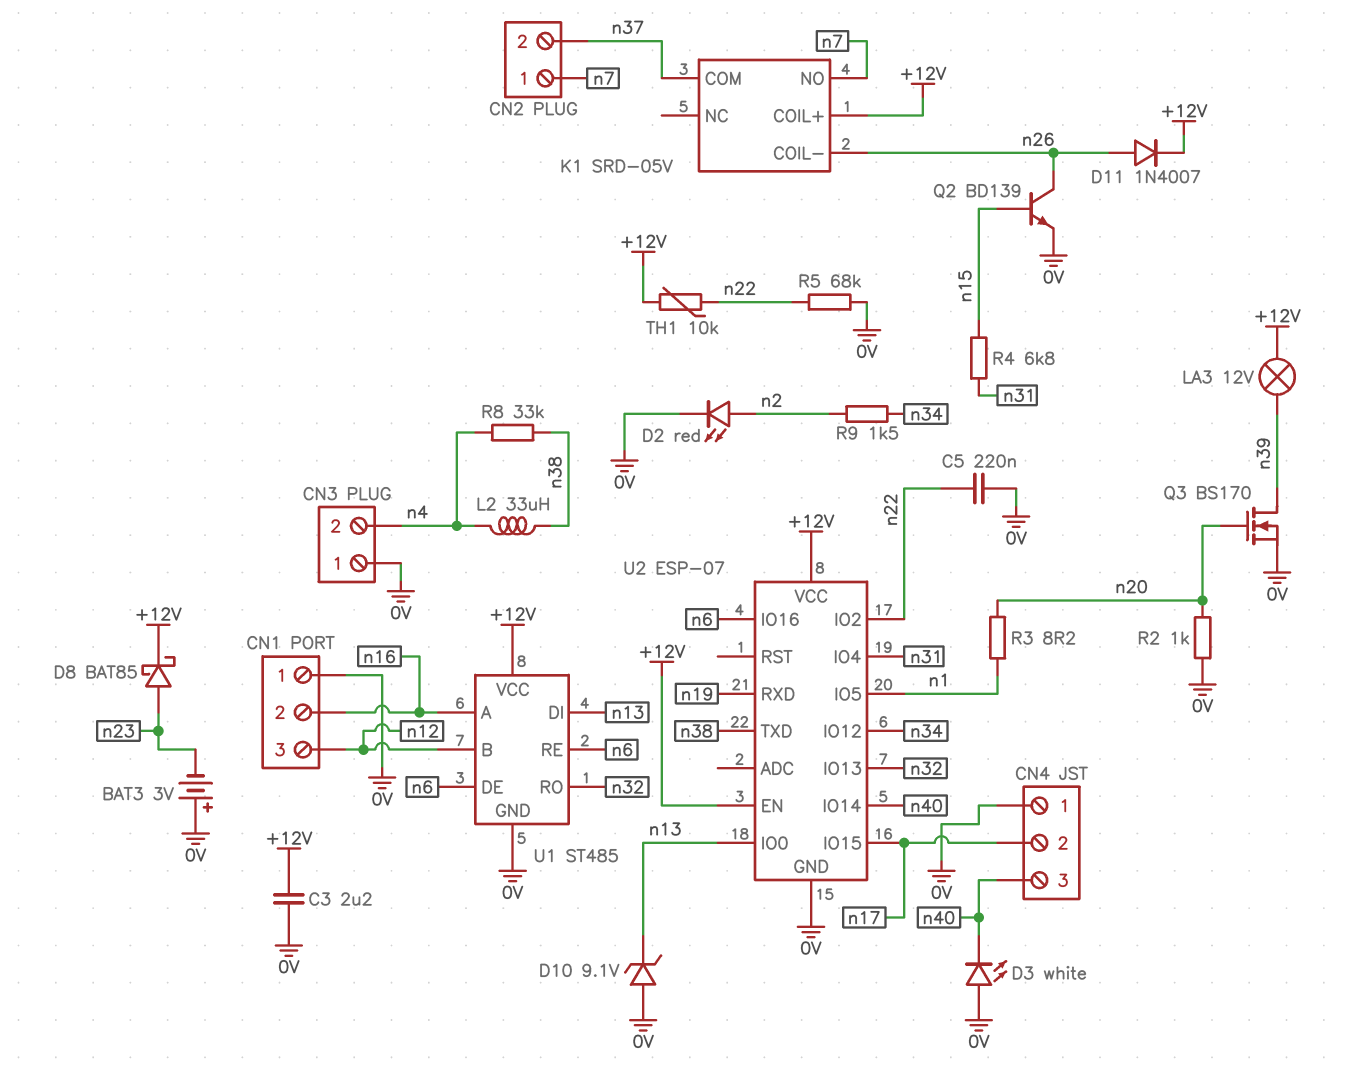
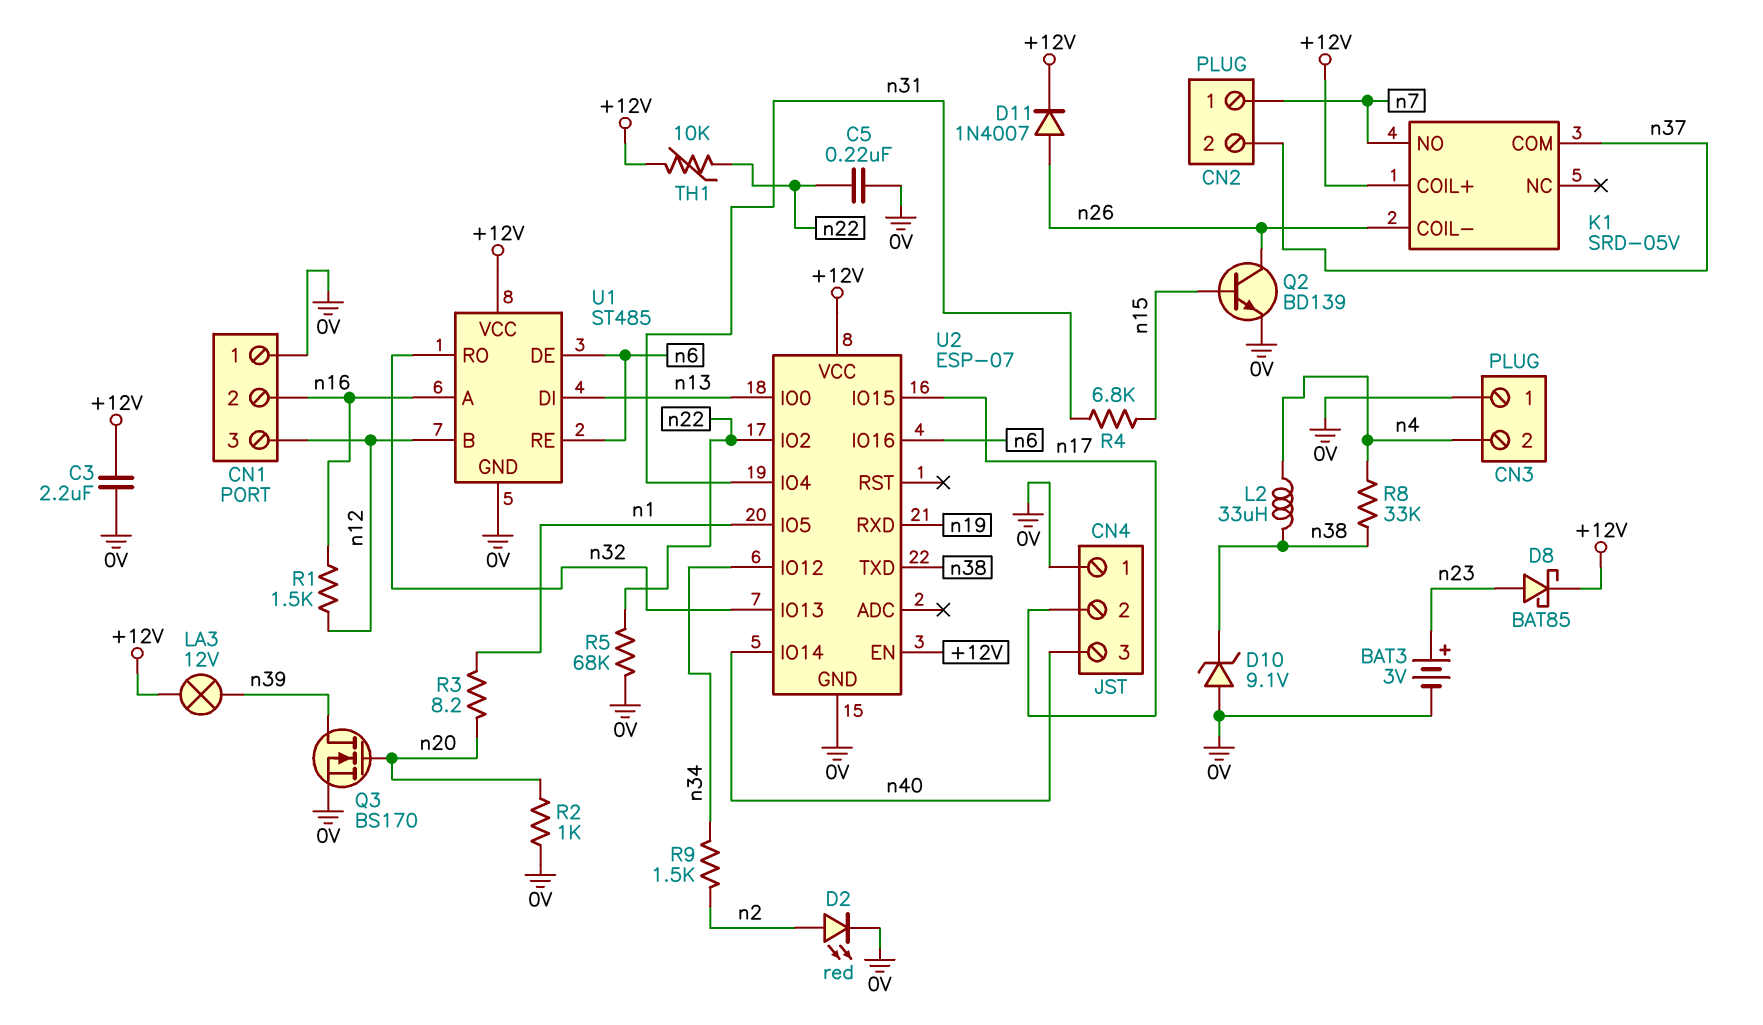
BAT3: 3V (plus 0V, minus n23) -> 3V (plus n23, minus 0V)
D3: LED white (A 0V, K n40) -> none
D10: zener 9.1V (A 0V, K n13) -> zener 9.1V (A 0V, K n38)
R1: none -> 1.5k (n12, n16)

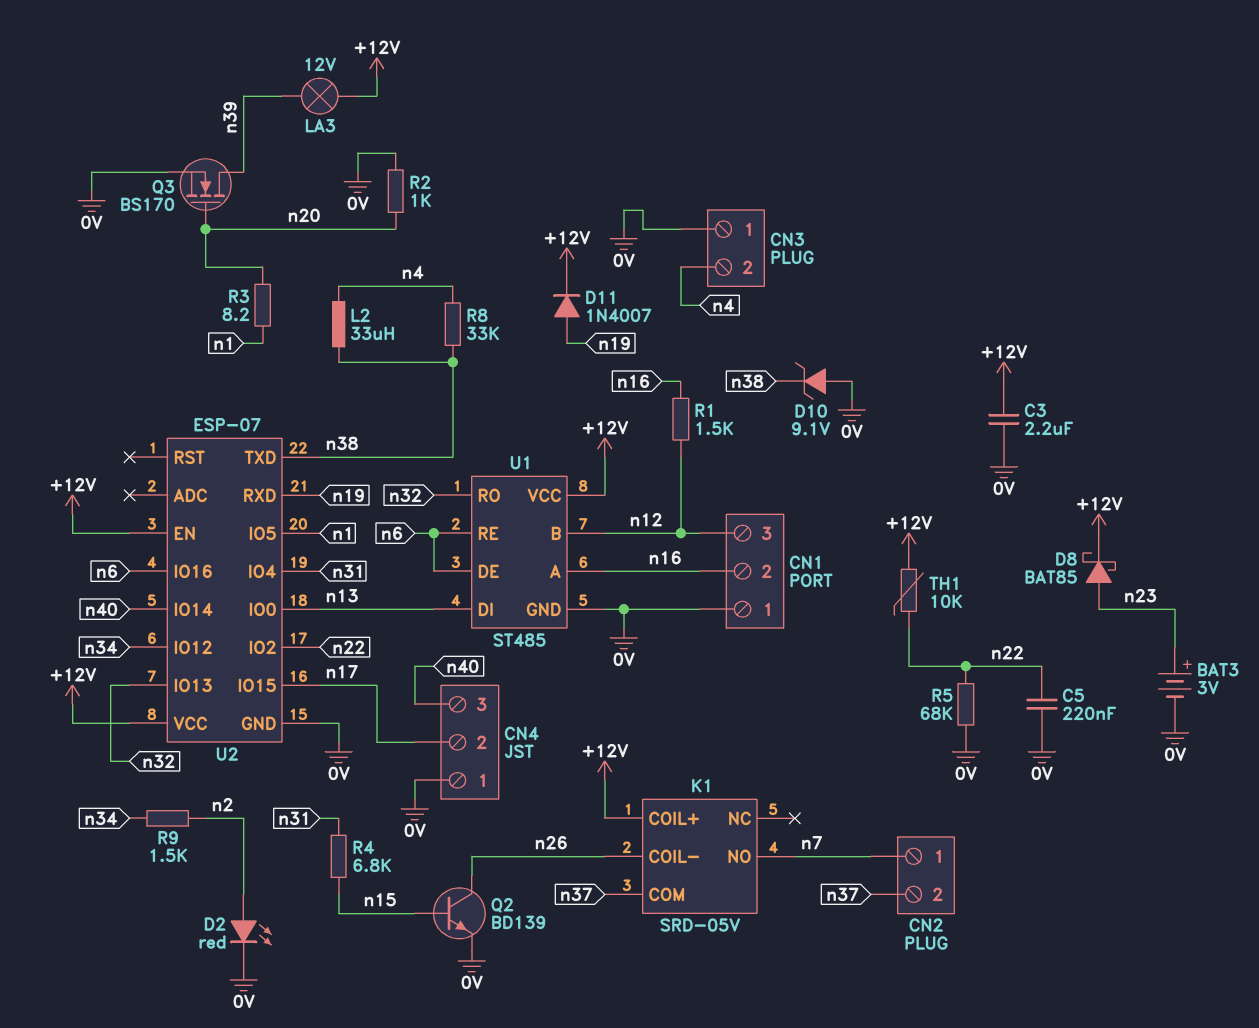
D11: diode 1N4007 (A n26, K +12V) -> diode 1N4007 (A n19, K +12V)

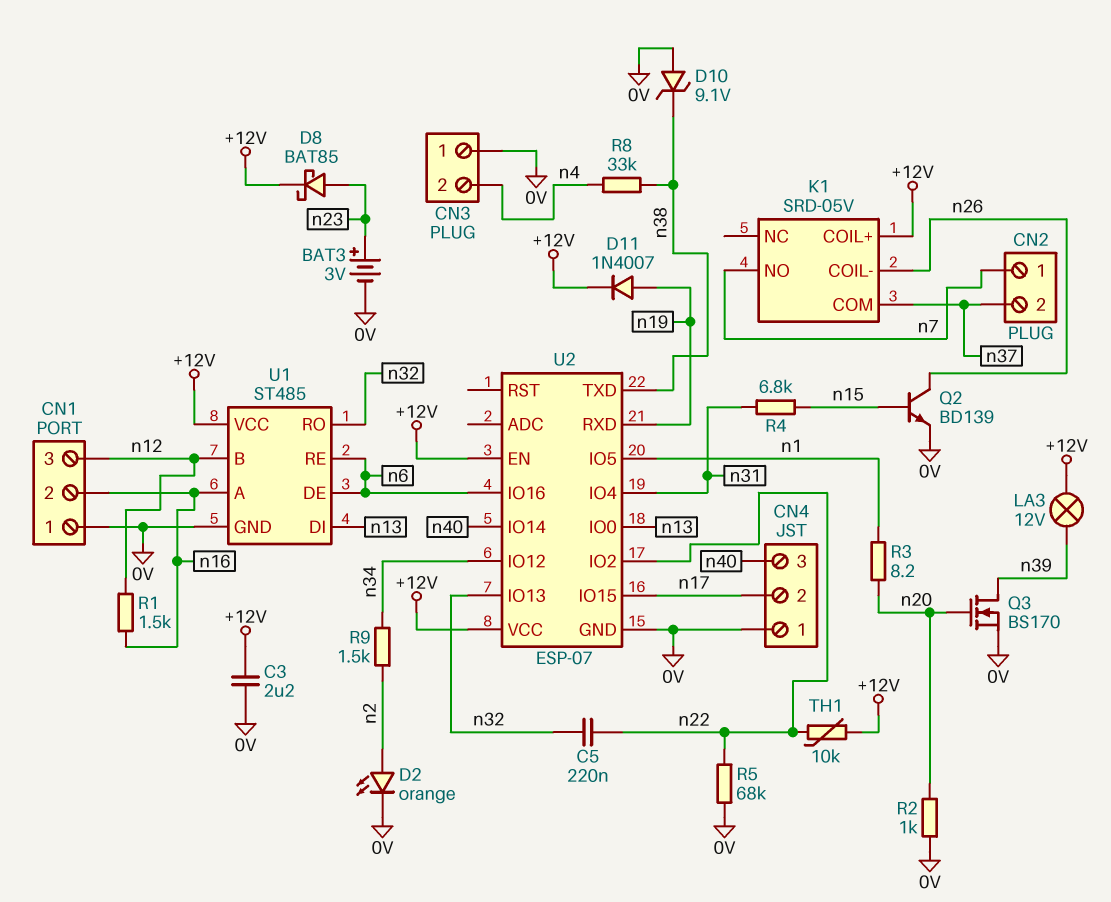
C5: 220nF (0V, n22) -> 220nF (n22, n32)
D2: LED red (A n2, K 0V) -> LED orange (A n2, K 0V)
L2: 33uH (n4, n38) -> none

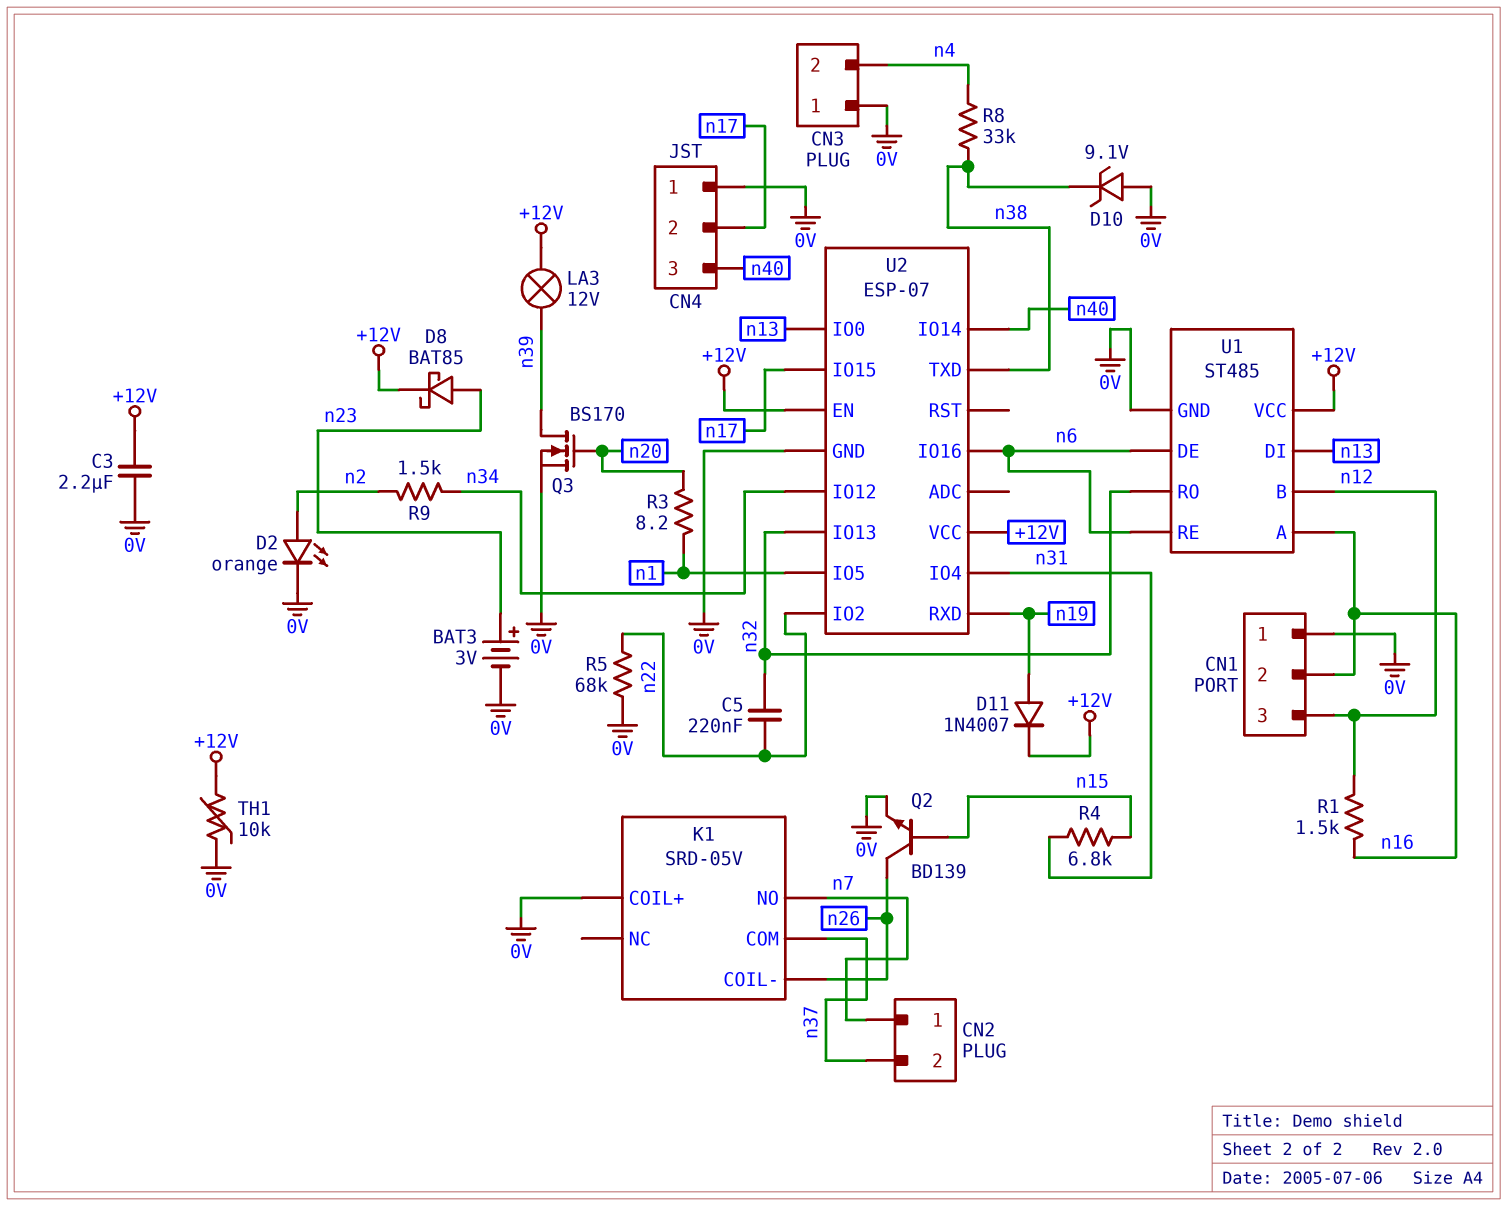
K1 pin COIL+: +12V -> 0V
R2: 1k (0V, n20) -> none
TH1: 10k (+12V, n22) -> 10k (+12V, 0V)

